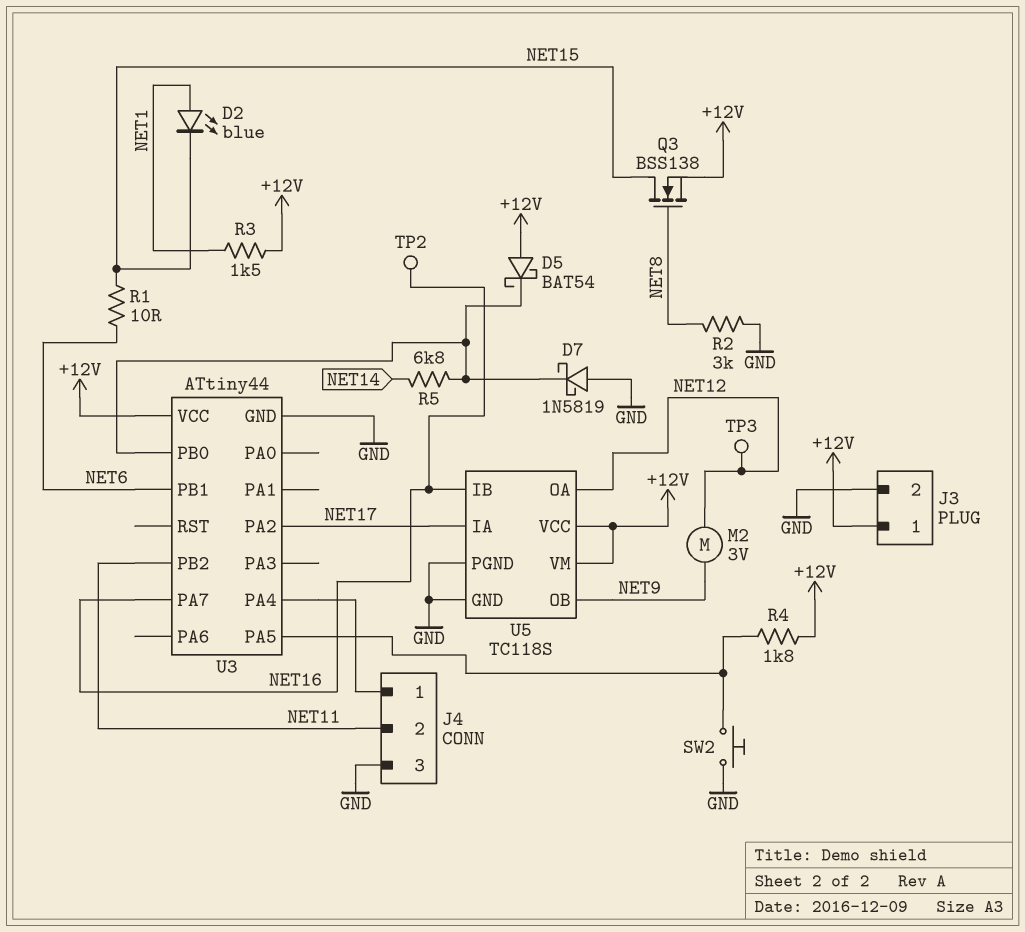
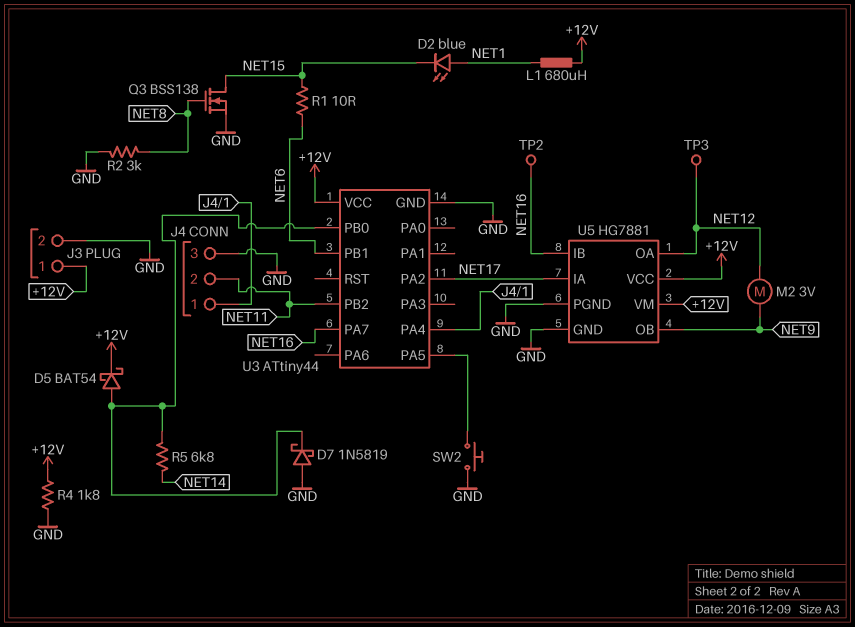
D5: schottky BAT54 (A +12V, K U3/PB0) -> schottky BAT54 (A U3/PB0, K +12V)
L1: none -> 680uH (+12V, NET1)
Q3: NMOS BSS138 (G NET8, D NET15, S +12V) -> NMOS BSS138 (G NET8, D NET15, S GND)
R3: 1.5k (+12V, NET1) -> none
R4: 1.8k (+12V, U3/PA5) -> 1.8k (+12V, GND)
U5: TC118S -> HG7881

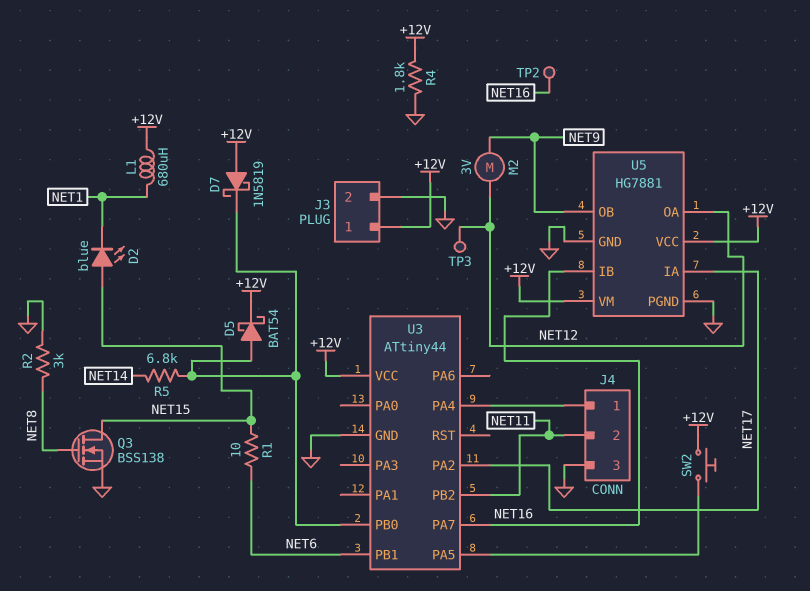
D2: LED blue (A NET1, K NET15) -> LED blue (A NET15, K NET1)
D7: schottky 1N5819 (A GND, K U3/PB0) -> schottky 1N5819 (A +12V, K U3/PB0)
SW2: button (GND, U3/PA5) -> button (+12V, U3/PA5)

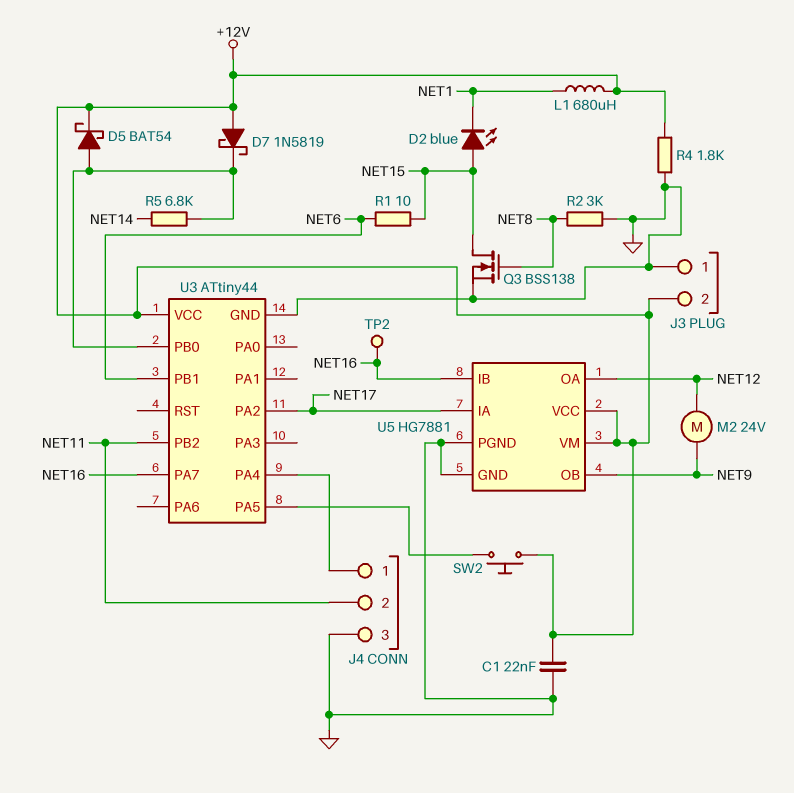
C1: none -> 22nF (+12V, GND)
J3 pin 1: +12V -> GND
J3 pin 2: GND -> +12V
M2: motor 3V (NET9, NET12) -> motor 24V (NET9, NET12)
TP3: test point (NET12) -> none

